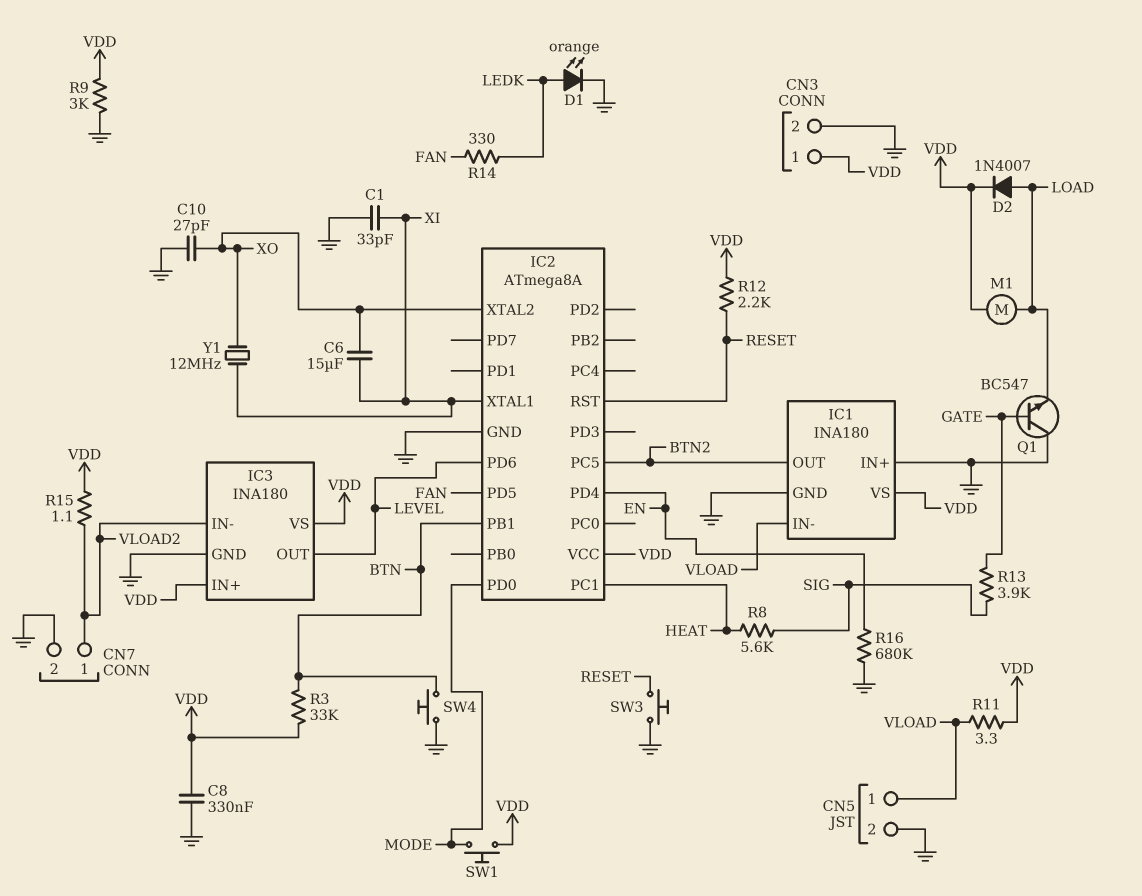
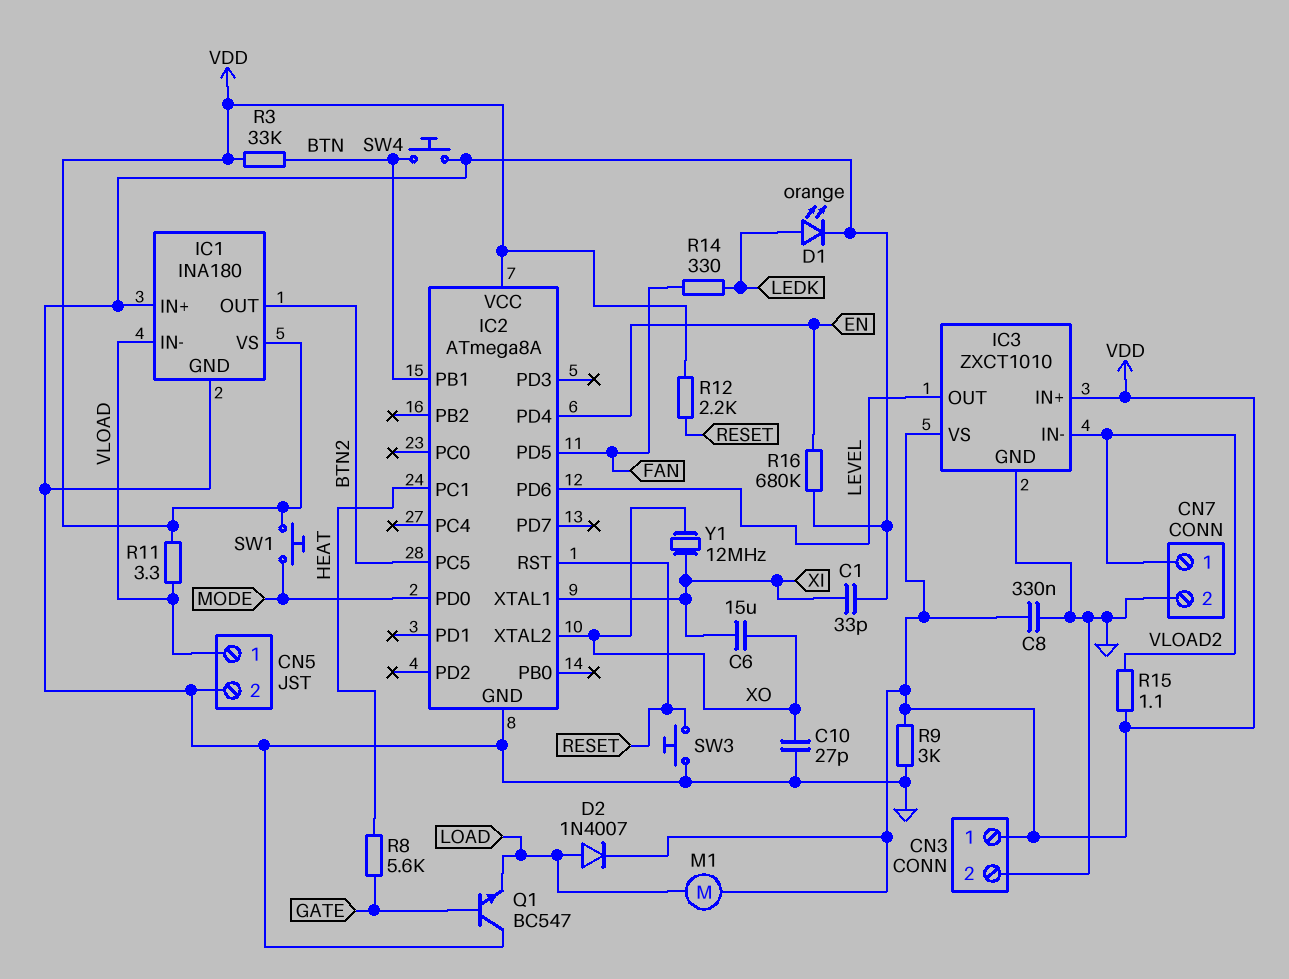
IC3: INA180 -> ZXCT1010
R8: 5.6k (HEAT, SIG) -> 5.6k (GATE, HEAT)
R13: 3.9k (GATE, SIG) -> none

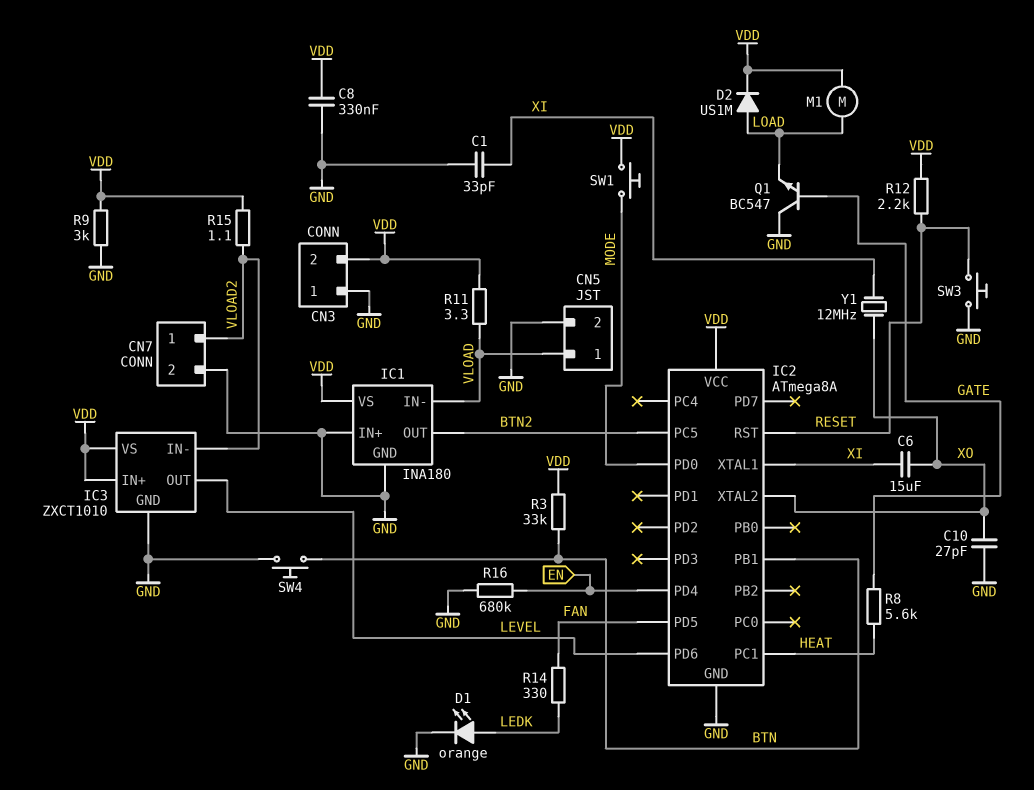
CN3 pin 1: VDD -> GND
CN3 pin 2: GND -> VDD
D2: diode 1N4007 (A LOAD, K VDD) -> diode US1M (A LOAD, K VDD)

